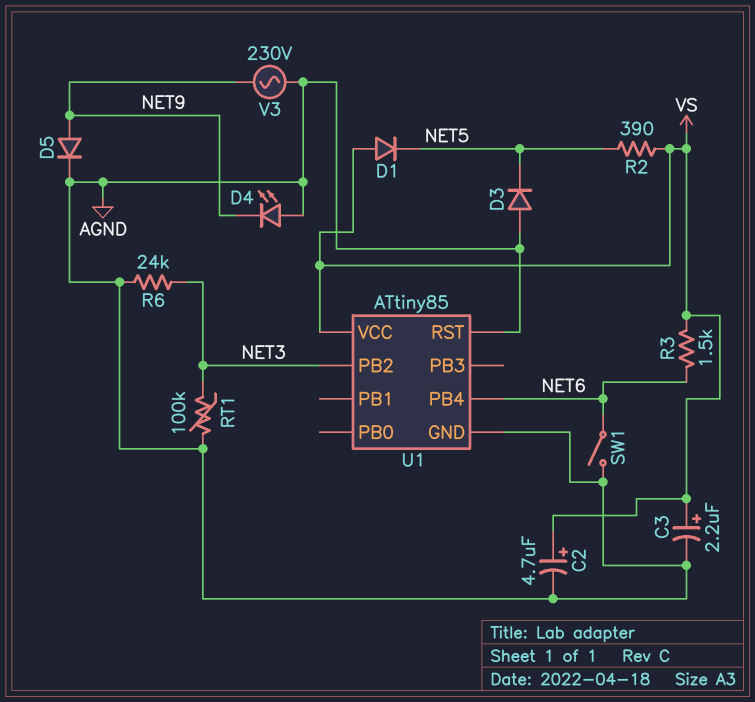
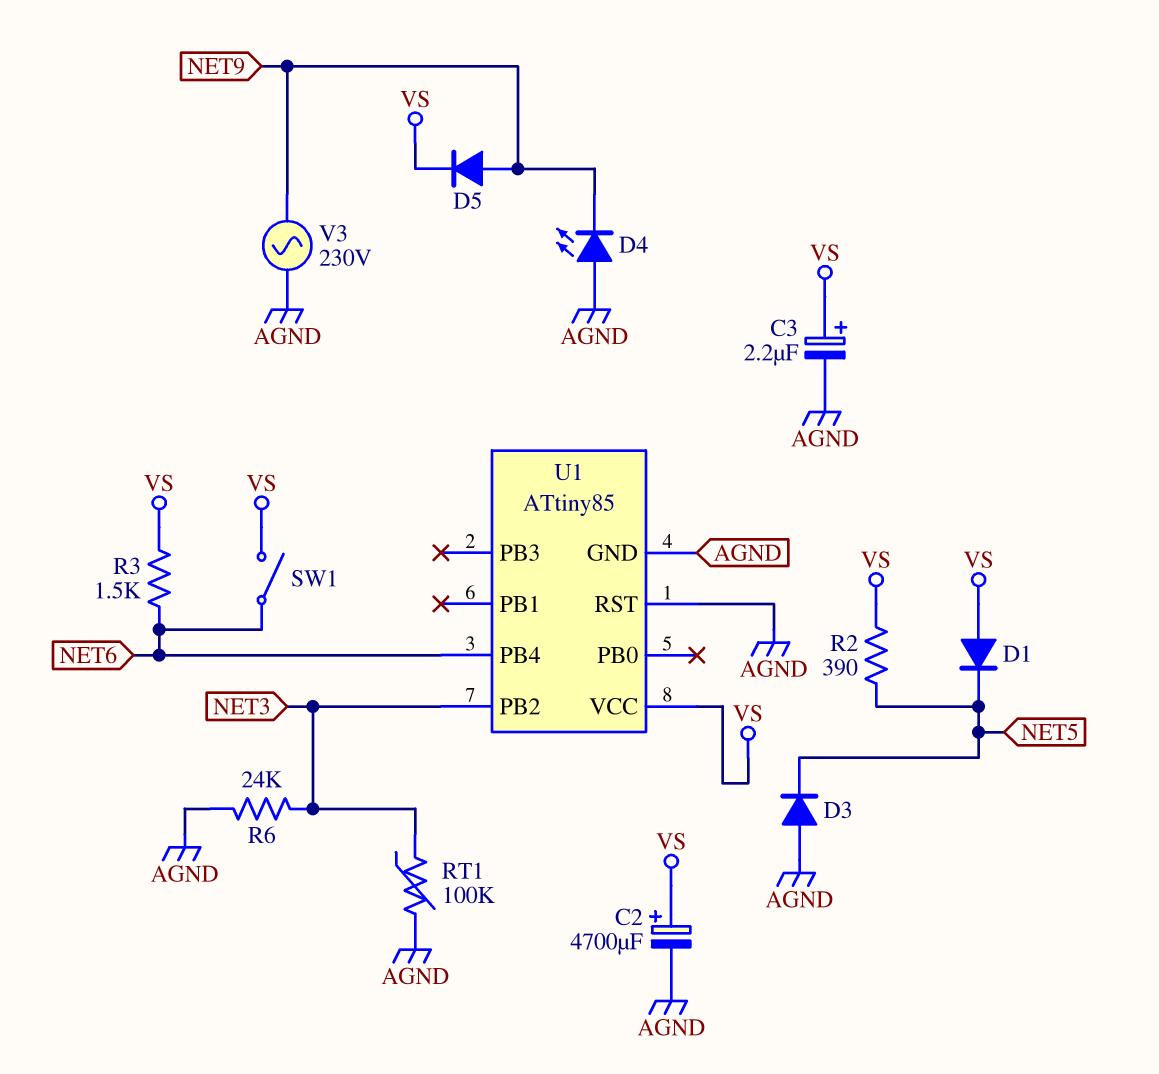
C2: 4.7uF (plus VS, minus AGND) -> 4700uF (plus VS, minus AGND)
D5: diode (A NET9, K AGND) -> diode (A NET9, K VS)
SW1: switch (AGND, NET6) -> switch (NET6, VS)

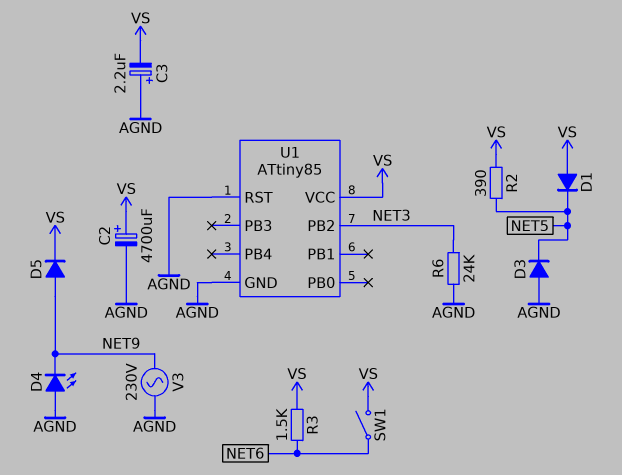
C3: 2.2uF (plus VS, minus AGND) -> 2.2uF (plus AGND, minus VS)
RT1: 100k (AGND, NET3) -> none
U1 pin PB4: NET6 -> none

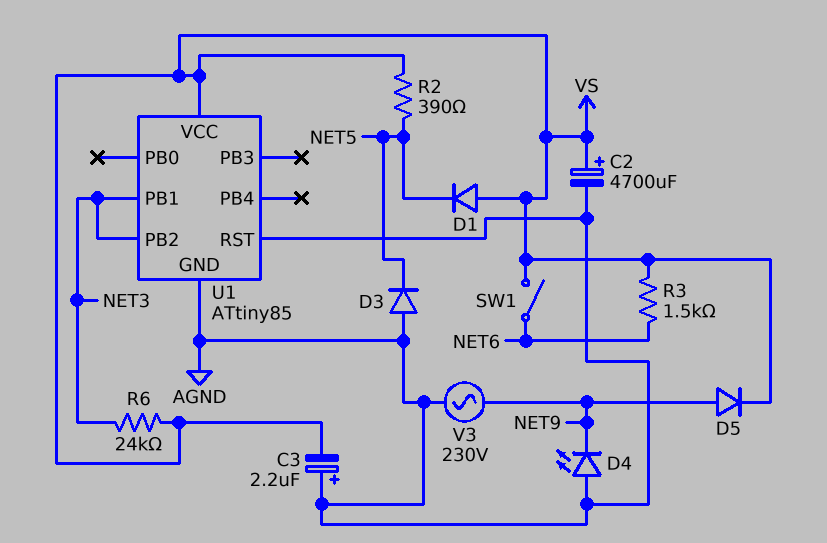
R6: 24k (AGND, NET3) -> 24k (NET3, VS)
U1 pin PB1: none -> NET3

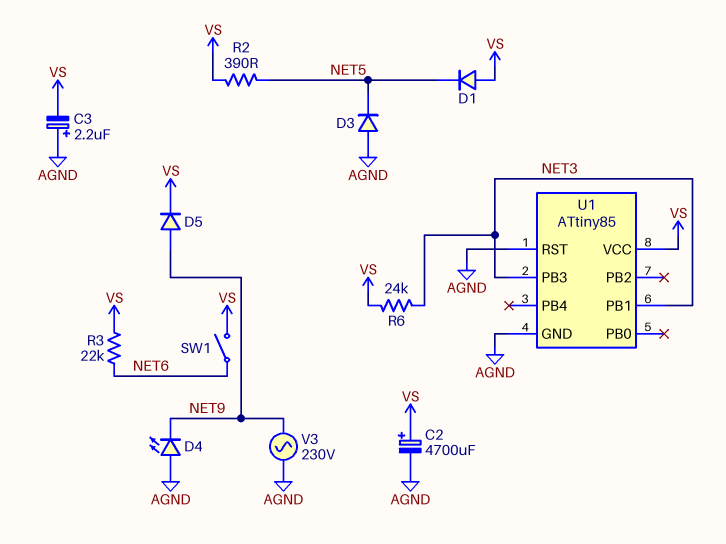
R3: 1.5k (NET6, VS) -> 22k (NET6, VS)
U1 pin PB2: NET3 -> none
U1 pin PB3: none -> NET3

